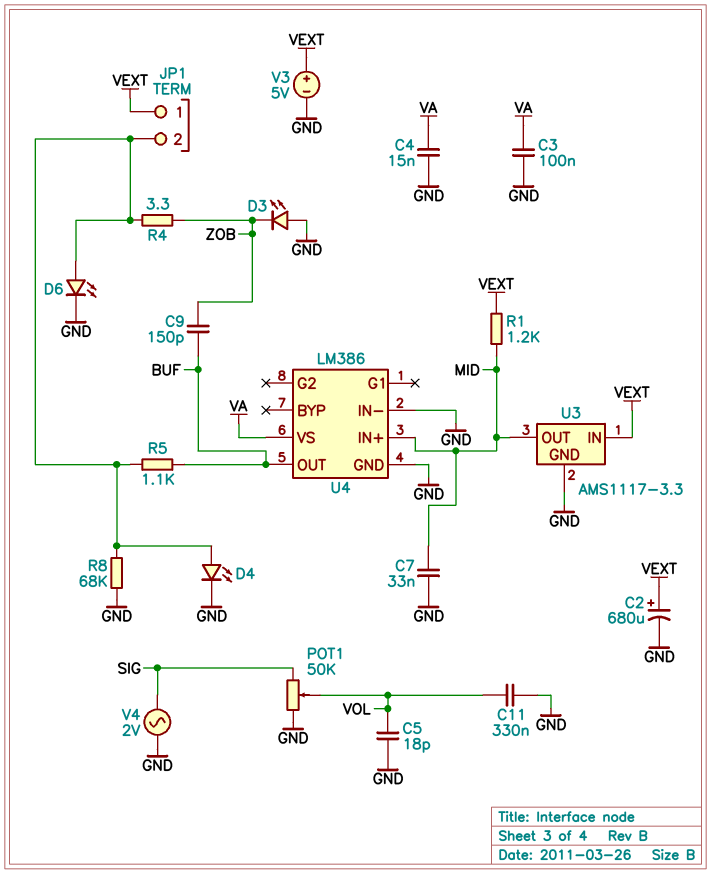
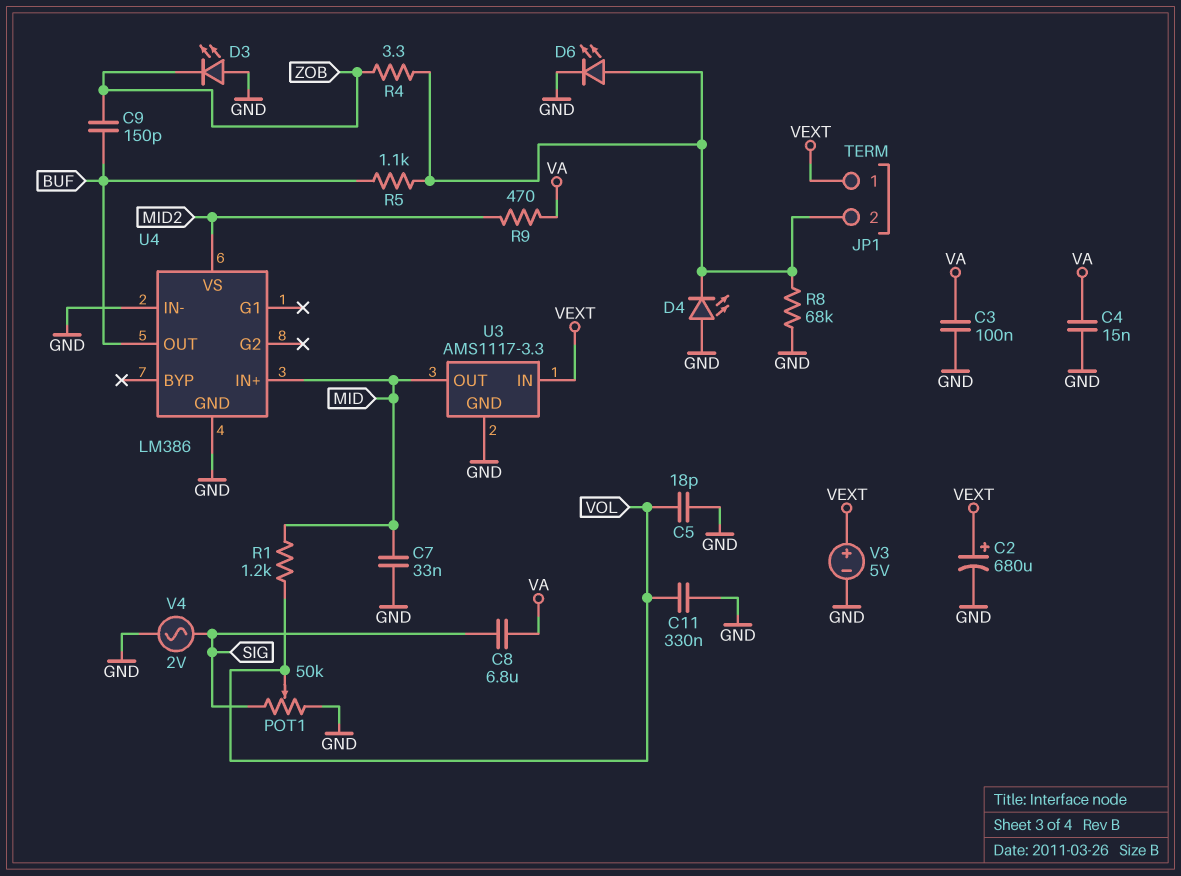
C8: none -> 6.8uF (SIG, VA)
D4: LED (A JP1/2, K GND) -> LED (A GND, K JP1/2)
R1: 1.2k (MID, VEXT) -> 1.2k (MID, VOL)
R9: none -> 470 (MID2, VA)
U4 pin VS: VA -> MID2

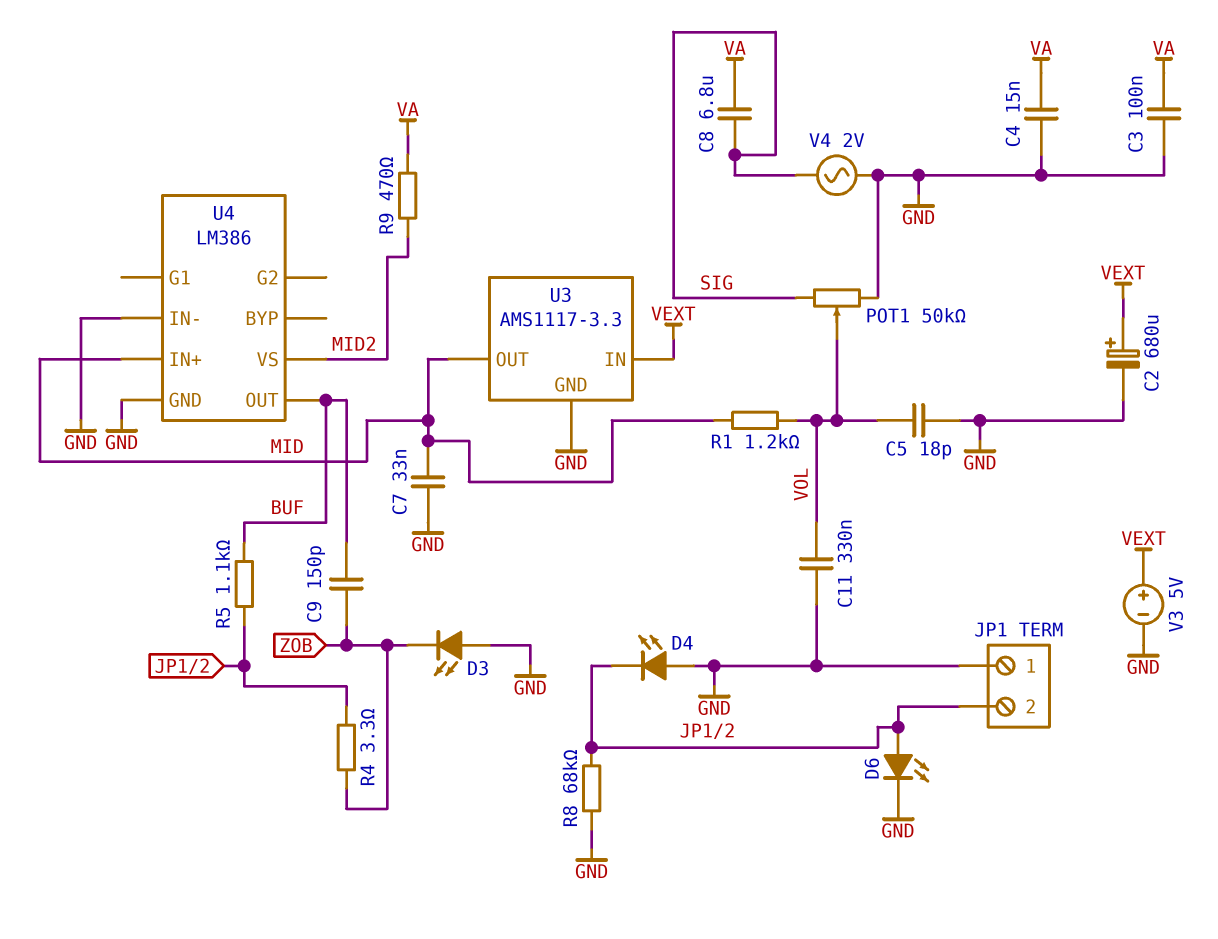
JP1 pin 1: VEXT -> GND

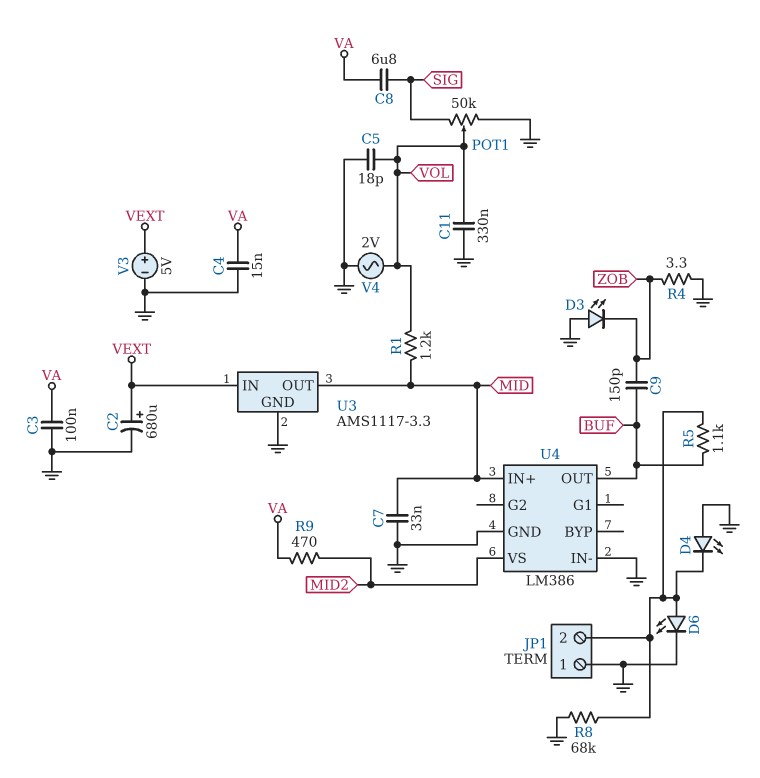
R4: 3.3 (JP1/2, ZOB) -> 3.3 (GND, ZOB)
V4: AC 2V (GND, SIG) -> AC 2V (GND, VOL)

